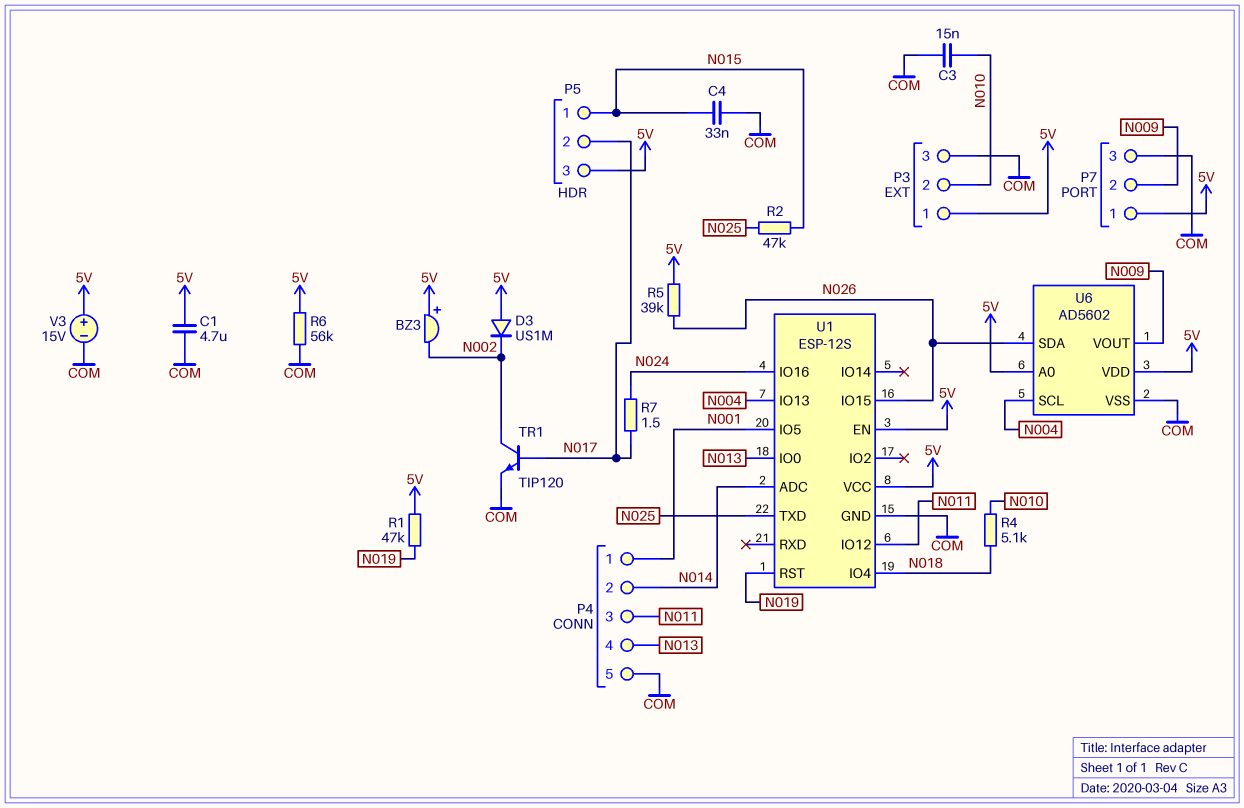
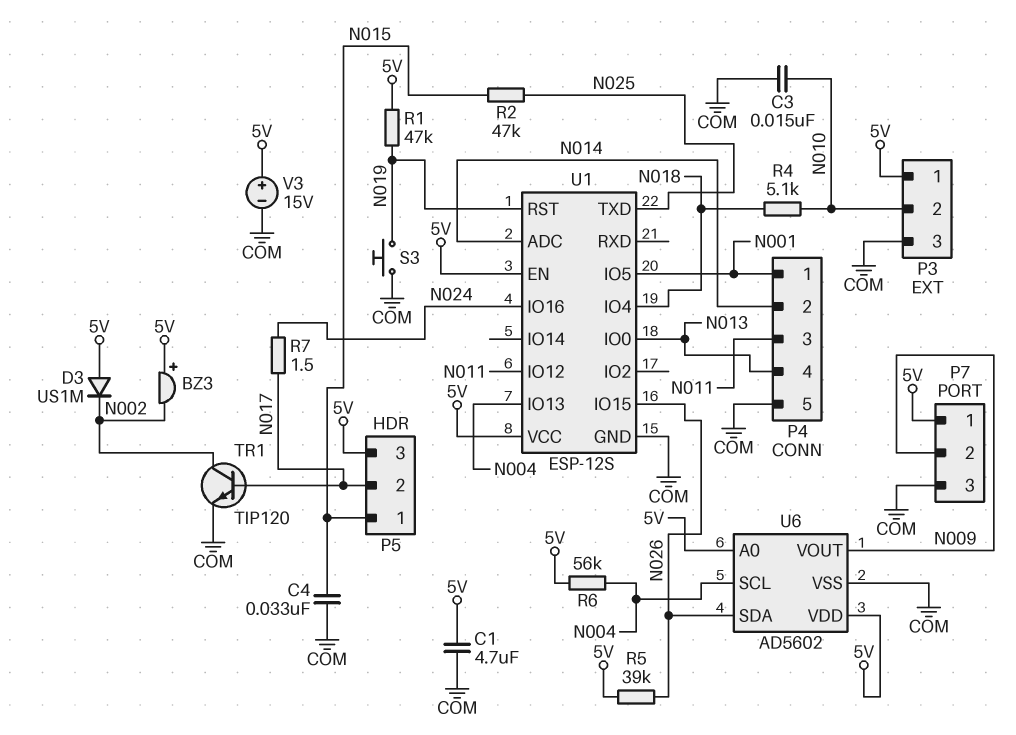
R6: 56k (5V, COM) -> 56k (5V, N004)
S3: none -> button (COM, N019)

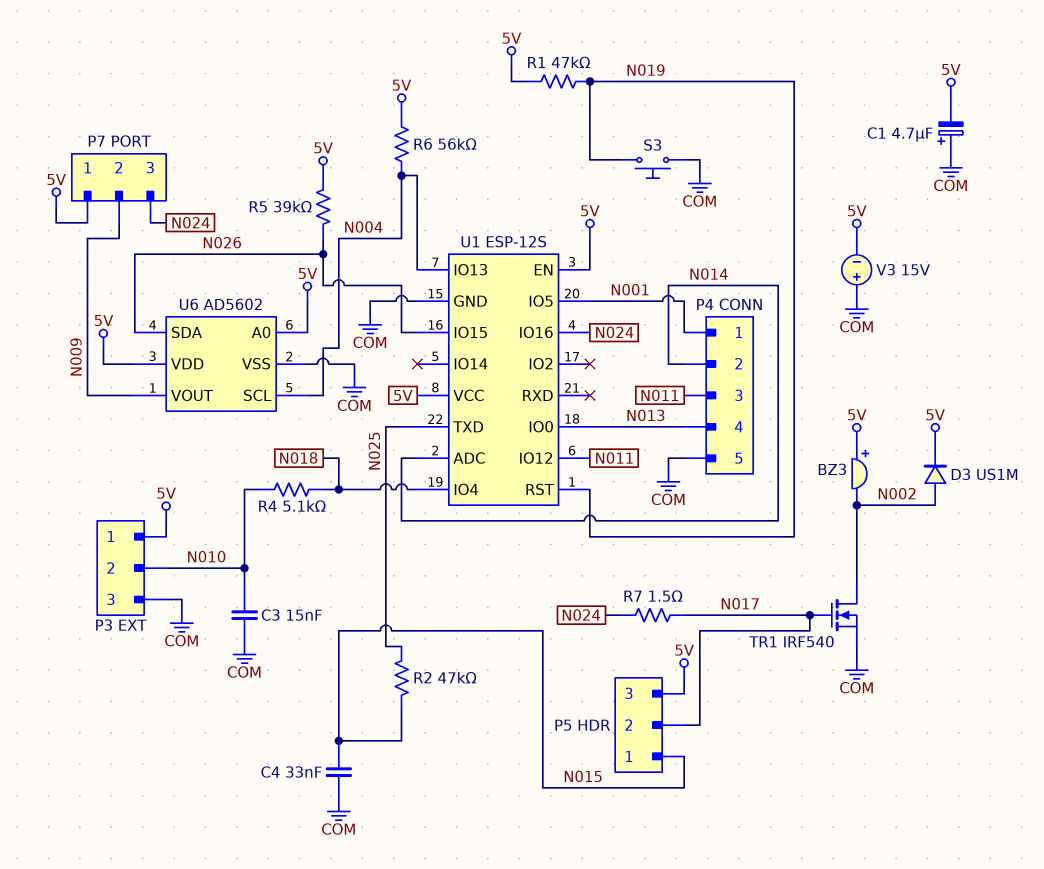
C1: 4.7uF (5V, COM) -> 4.7uF (plus COM, minus 5V)
D3: diode US1M (A 5V, K N002) -> diode US1M (A N002, K 5V)
P7 pin 3: COM -> N024
TR1: NPN TIP120 (B N017, C N002, E COM) -> NMOS IRF540 (G N017, D N002, S COM)
V3: 15V (plus 5V, minus COM) -> 15V (plus COM, minus 5V)

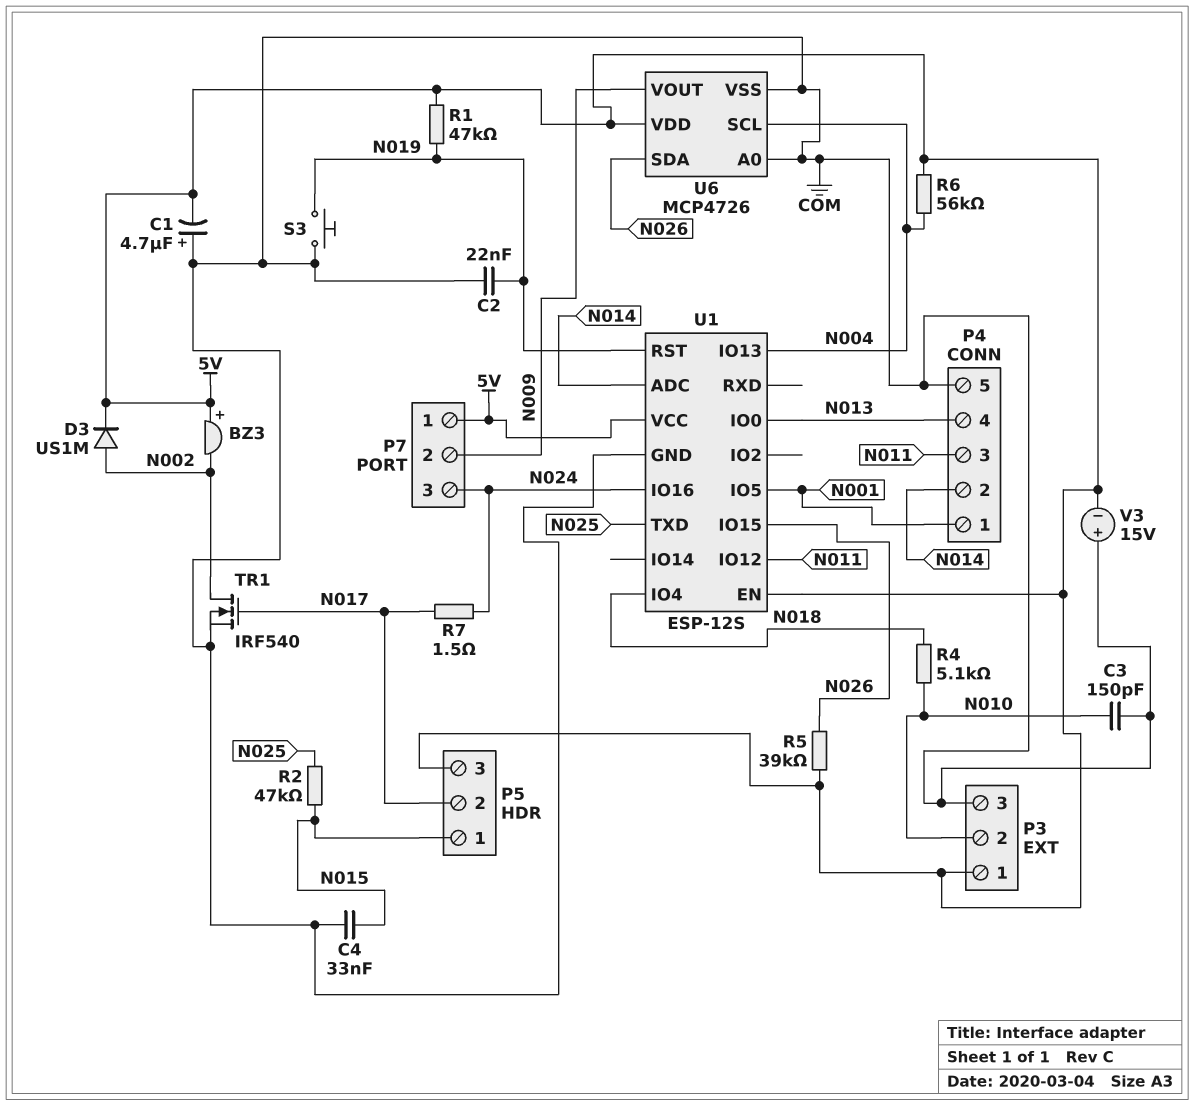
C2: none -> 22nF (COM, N019)
C3: 15nF (COM, N010) -> 150pF (COM, N010)
U6: AD5602 -> MCP4726
U6 pin A0: 5V -> COM

